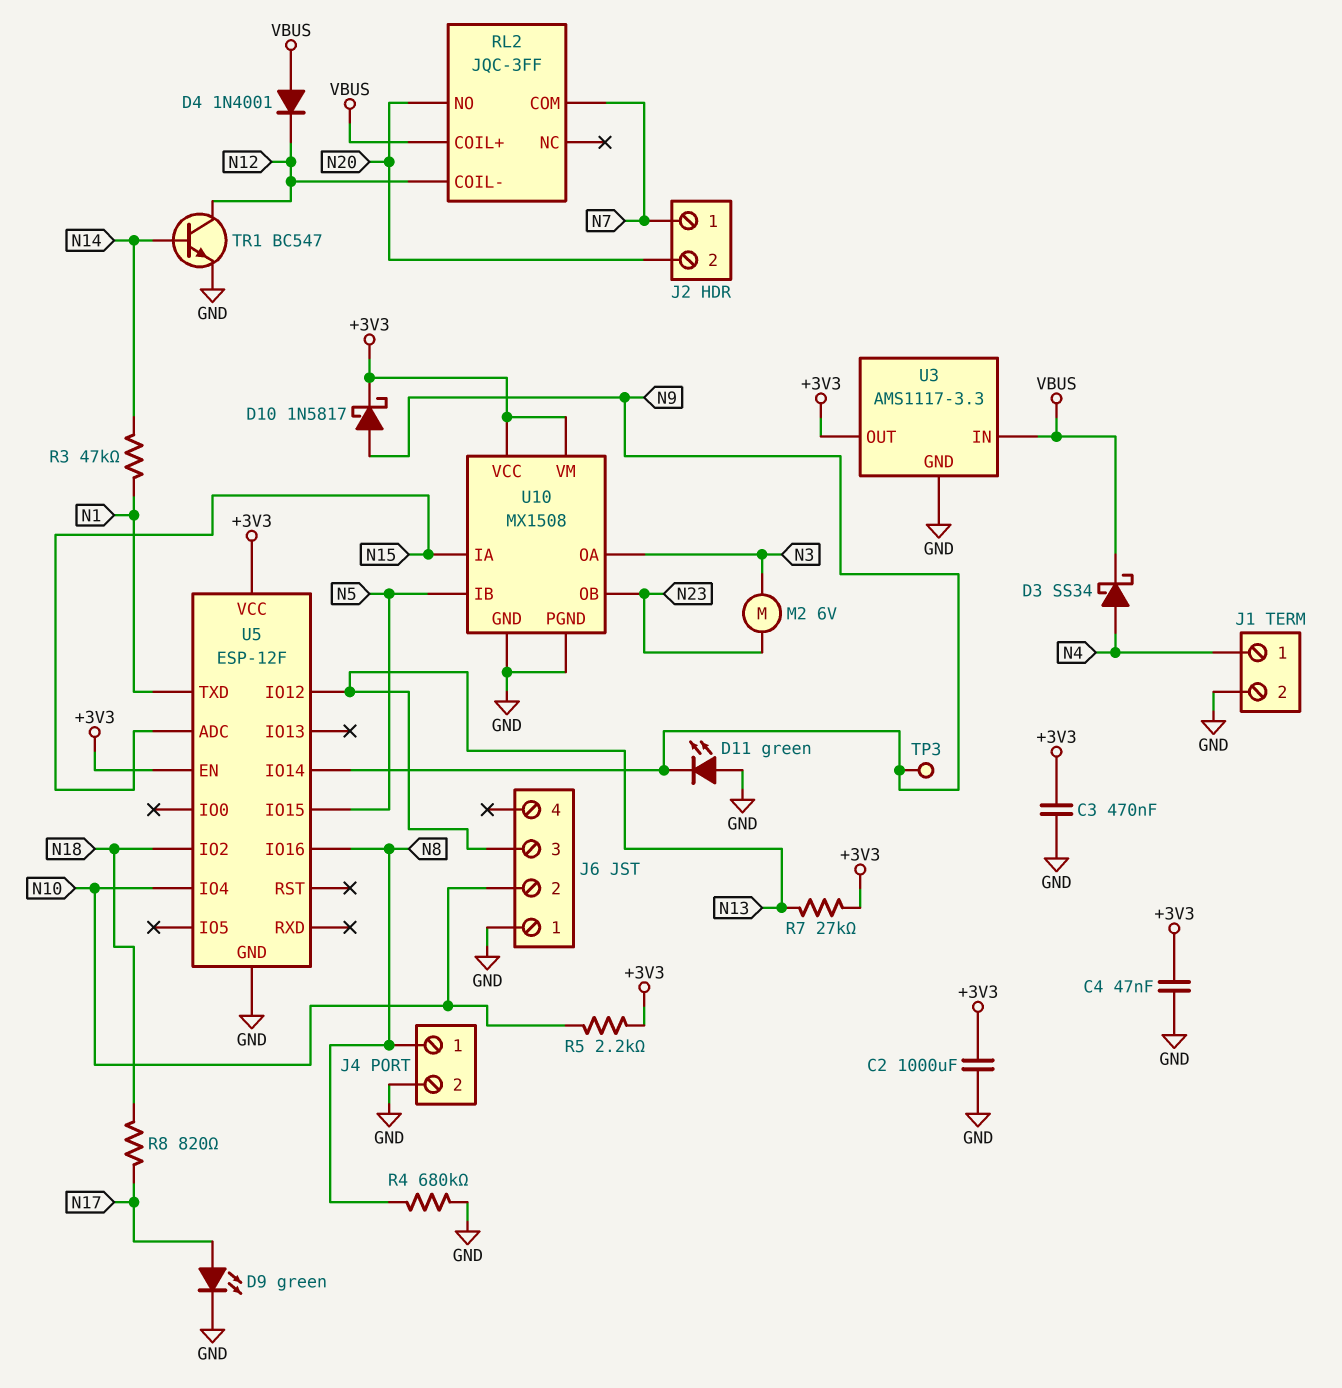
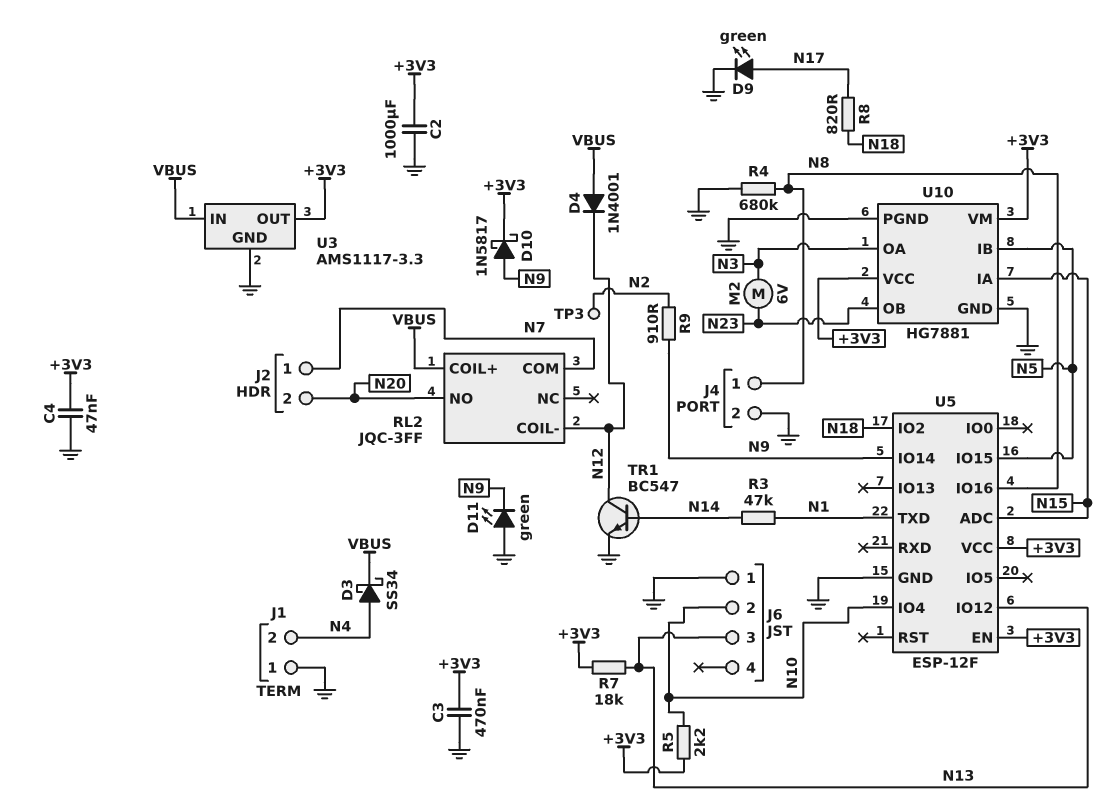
J1 pin 1: N4 -> GND
J1 pin 2: GND -> N4
R7: 27k (+3V3, N13) -> 18k (+3V3, N13)
R9: none -> 910 (N2, N9)
TP3: test point (N9) -> test point (N2)
U10: MX1508 -> HG7881

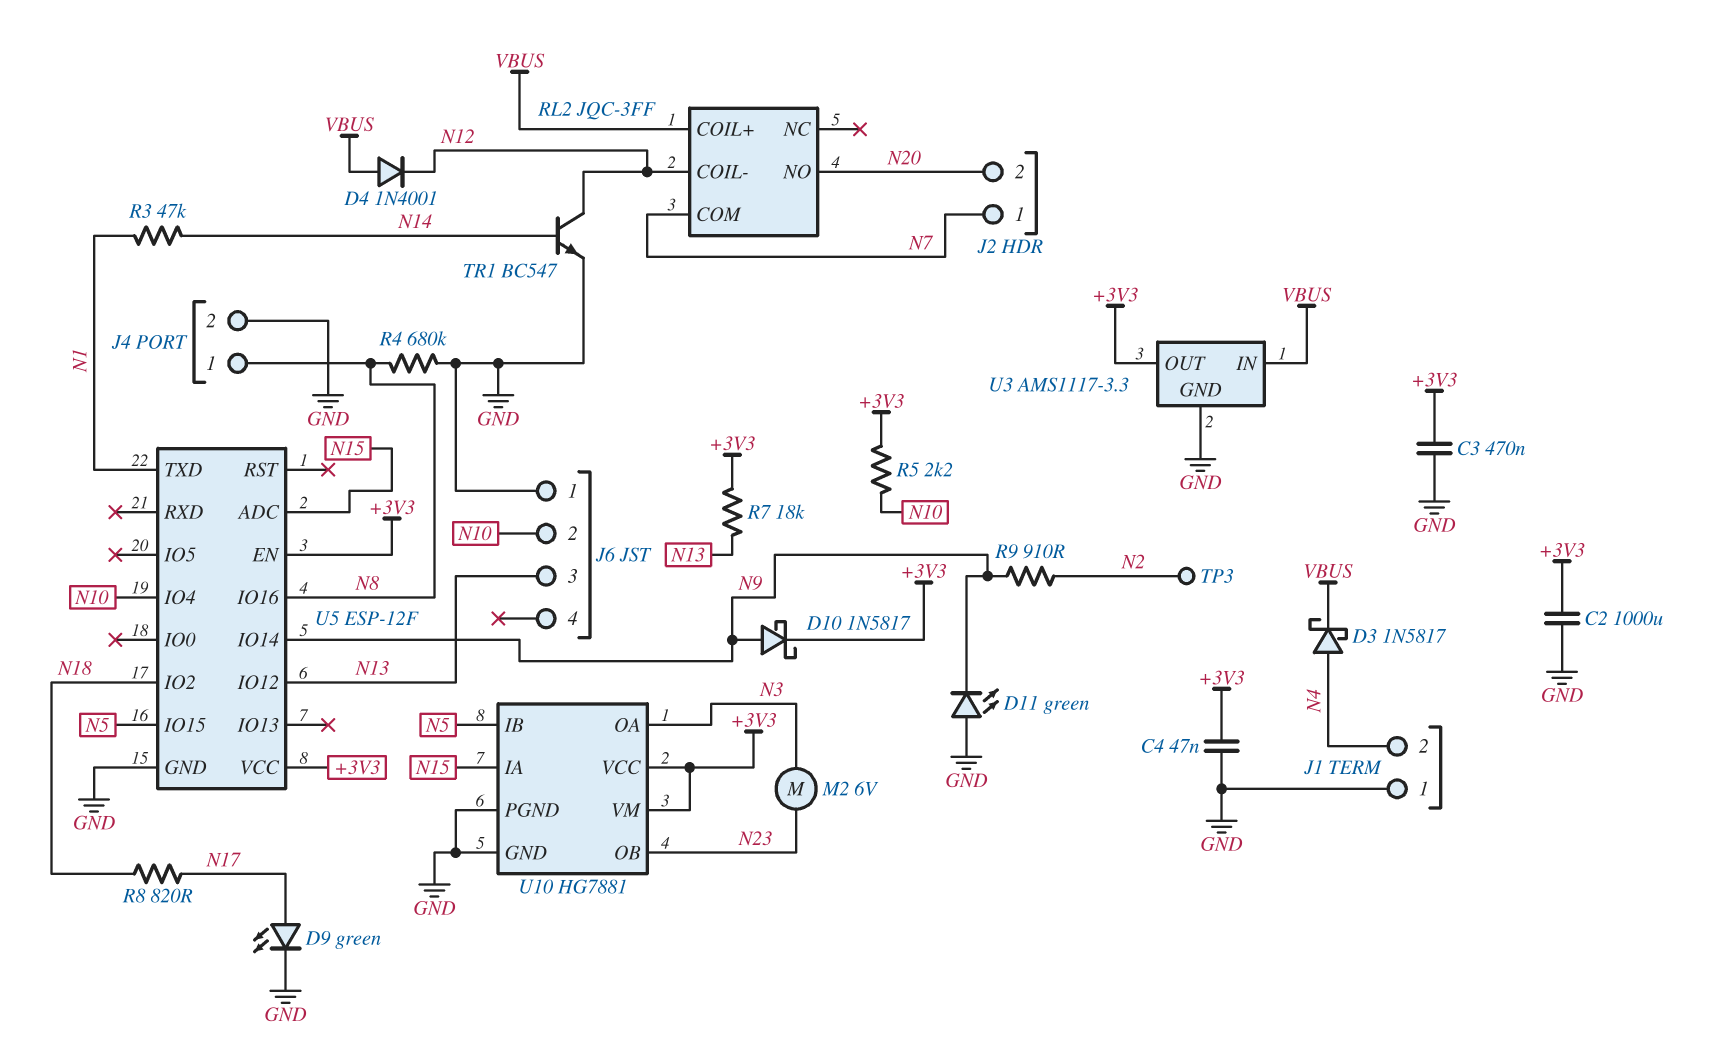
D3: schottky SS34 (A N4, K VBUS) -> schottky 1N5817 (A N4, K VBUS)

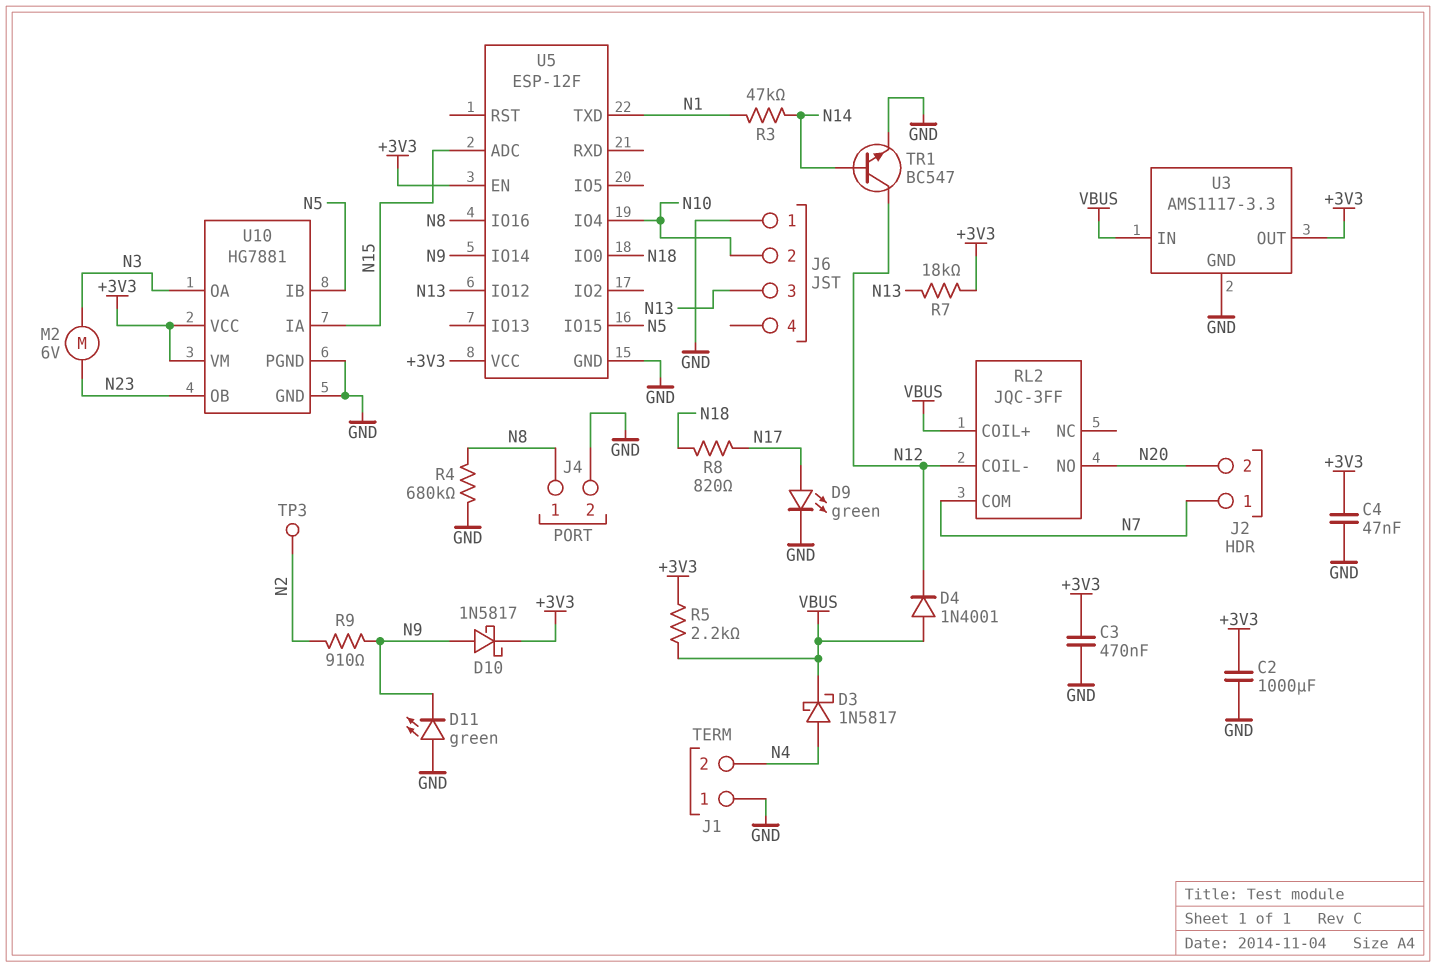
R5: 2.2k (+3V3, N10) -> 2.2k (+3V3, VBUS)
U5 pin IO0: none -> N18
U5 pin IO2: N18 -> none

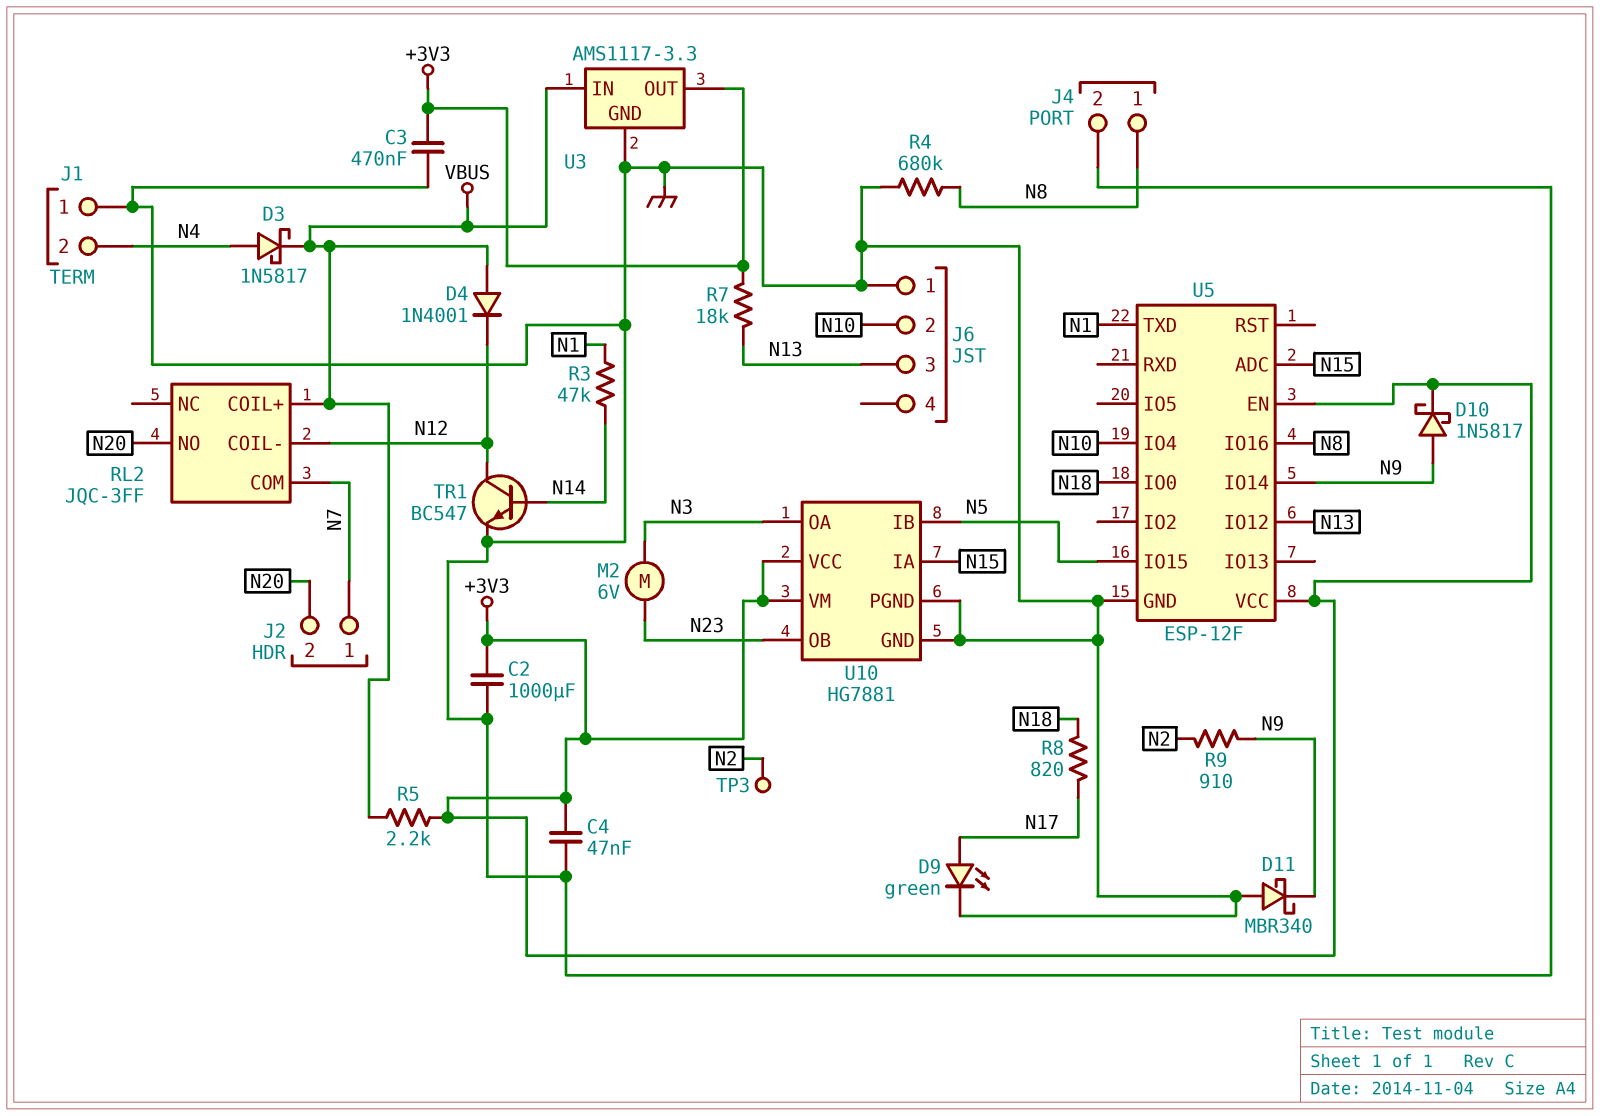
D11: LED green (A GND, K N9) -> schottky MBR340 (A GND, K N9)

